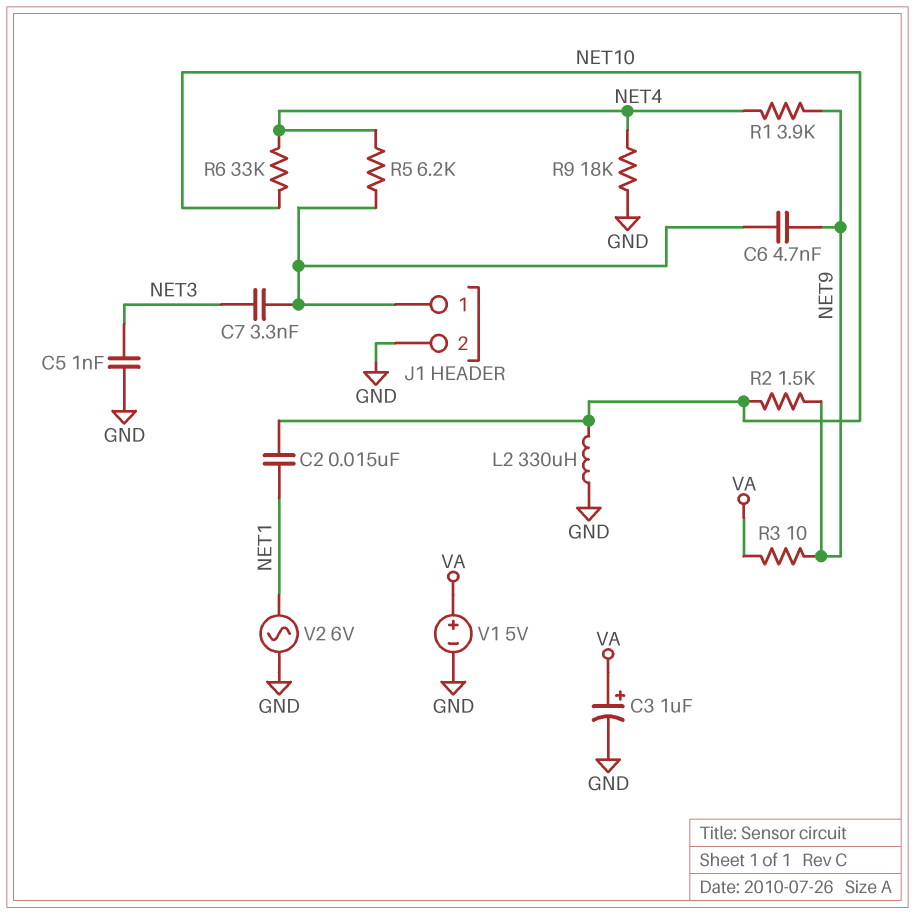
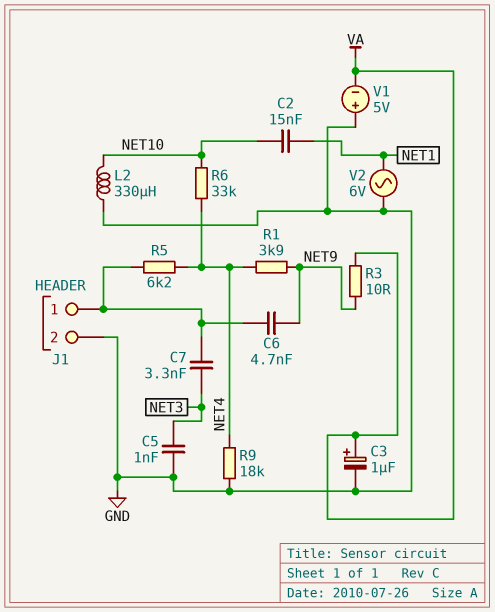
R2: 1.5k (NET9, NET10) -> none
V1: 5V (plus VA, minus GND) -> 5V (plus GND, minus VA)

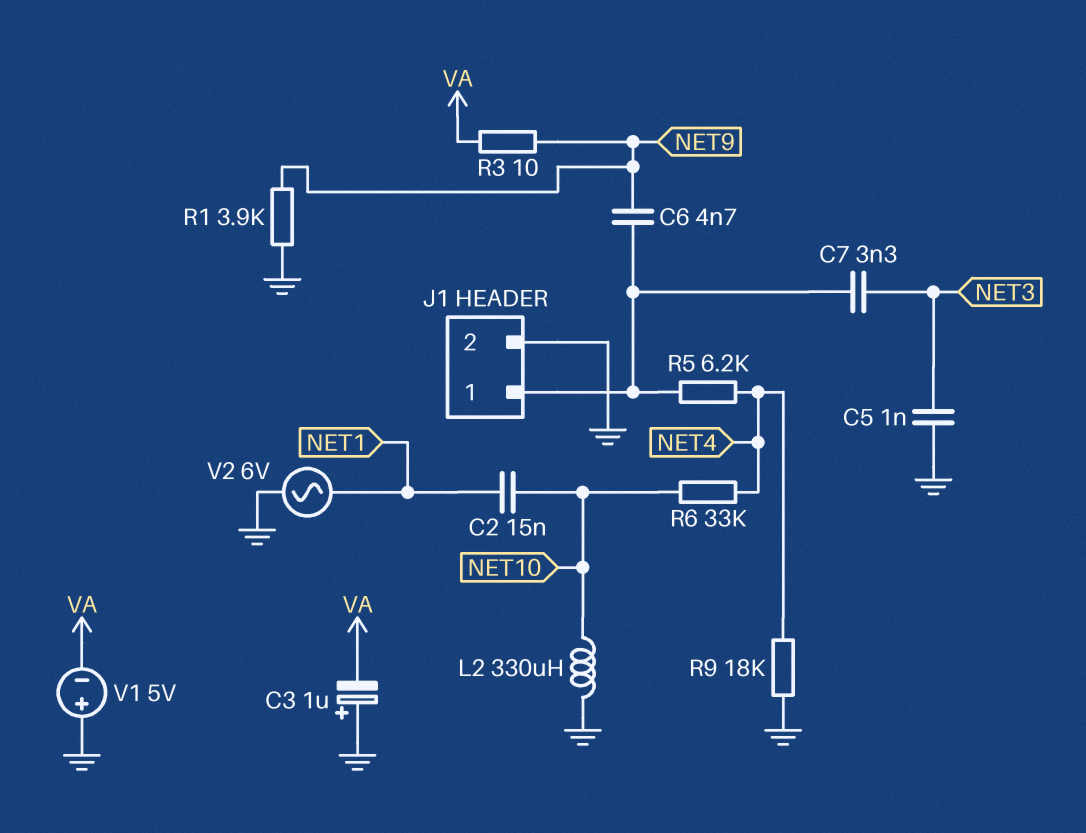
C3: 1uF (plus VA, minus GND) -> 1uF (plus GND, minus VA)
R1: 3.9k (NET4, NET9) -> 3.9k (GND, NET9)

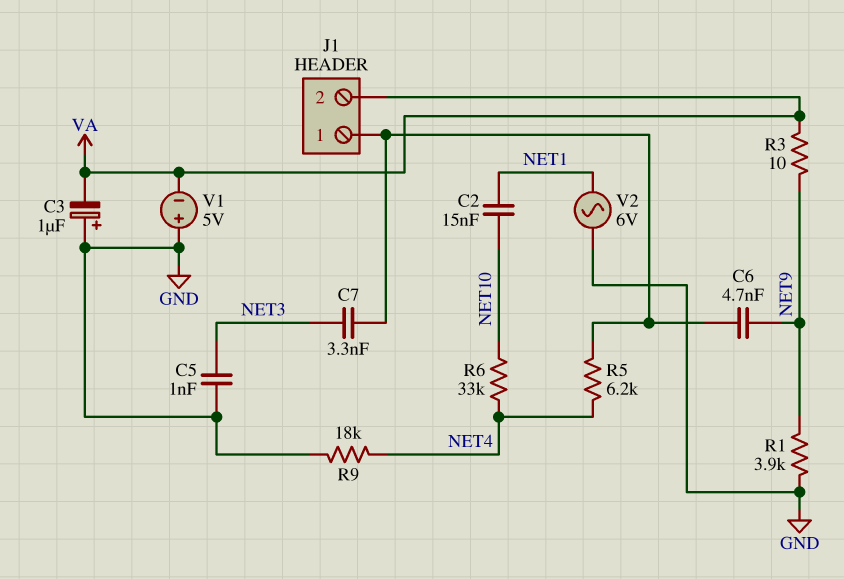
J1 pin 2: GND -> VA
L2: 330uH (GND, NET10) -> none

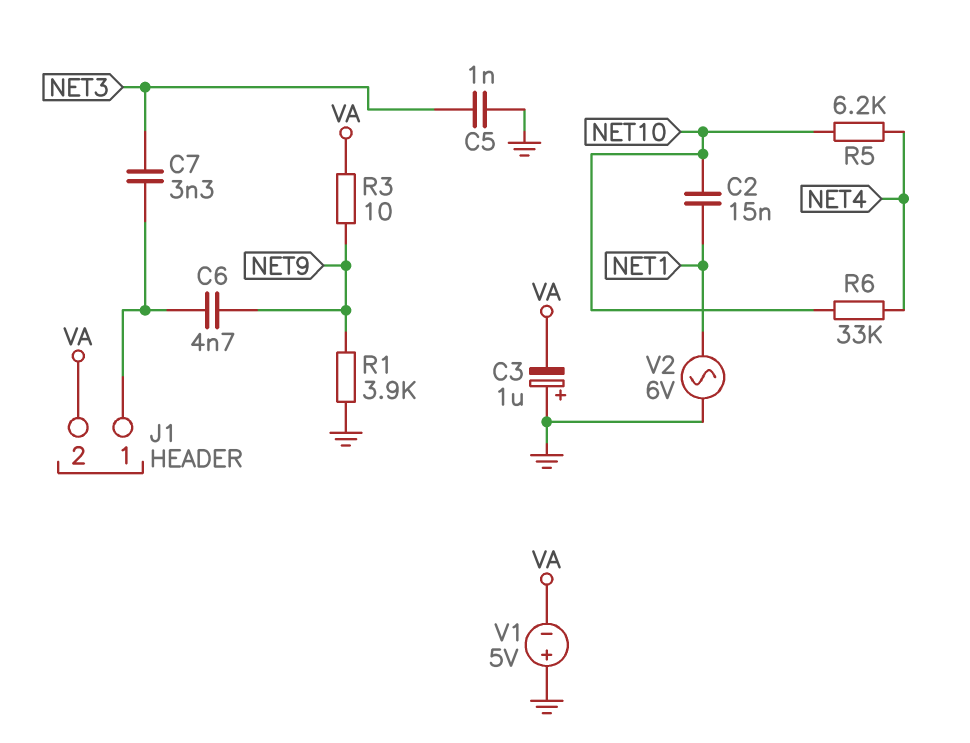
R5: 6.2k (J1/1, NET4) -> 6.2k (NET4, NET10)
R9: 18k (GND, NET4) -> none

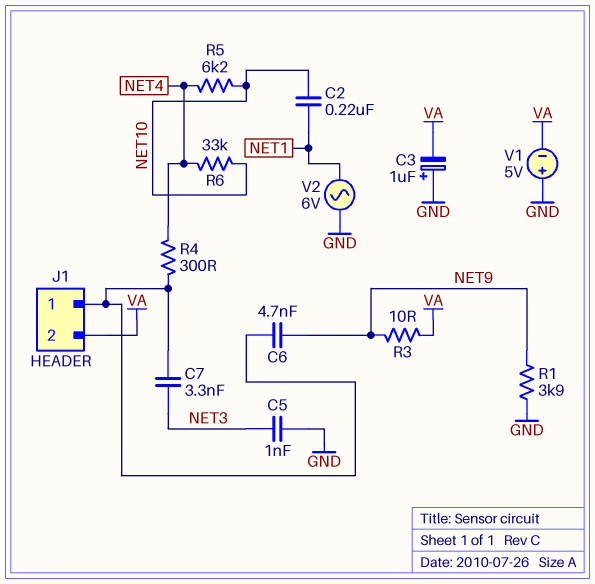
C2: 15nF (NET1, NET10) -> 220nF (NET1, NET10)
R4: none -> 300 (J1/1, NET4)

